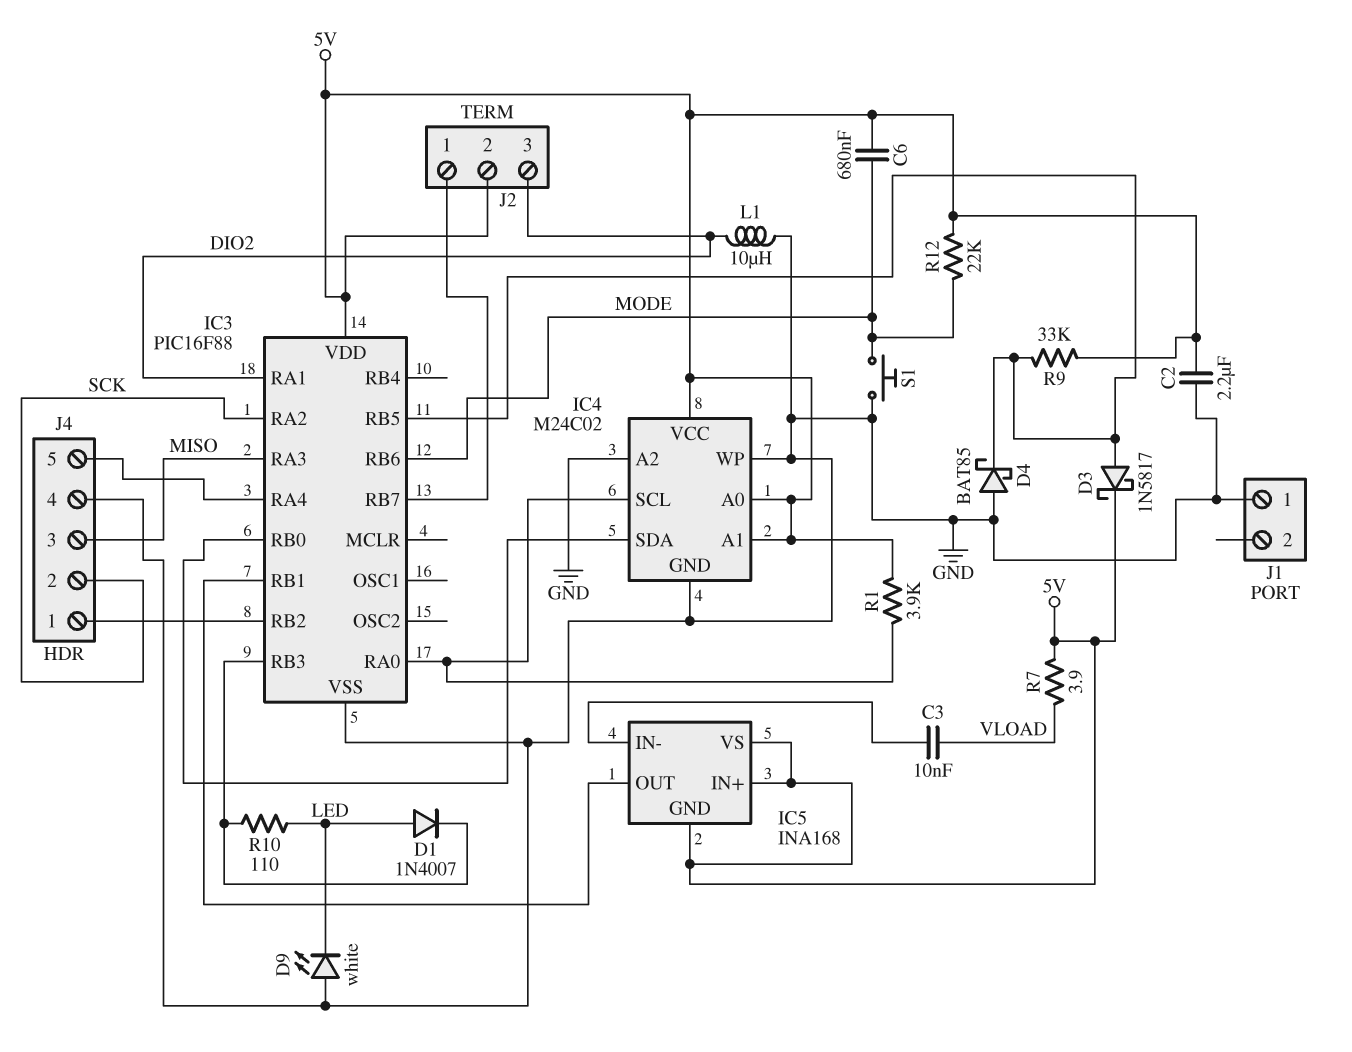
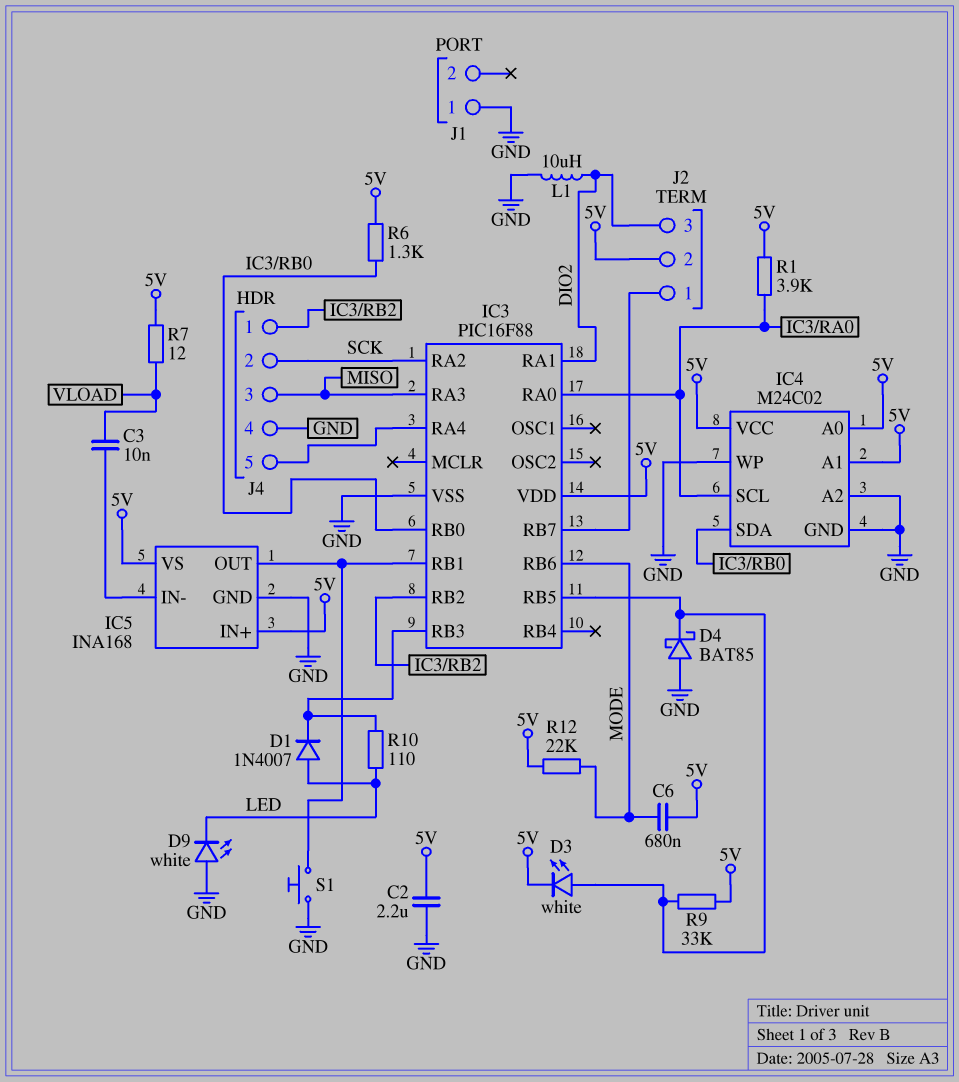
D3: schottky 1N5817 (A IC3/RB5, K 5V) -> LED white (A IC3/RB5, K 5V)
IC5 pin GND: 5V -> GND
R6: none -> 1.3k (5V, IC3/RB0)
R7: 3.9 (5V, VLOAD) -> 12 (5V, VLOAD)
S1: button (GND, MODE) -> button (GND, IC3/RB1)

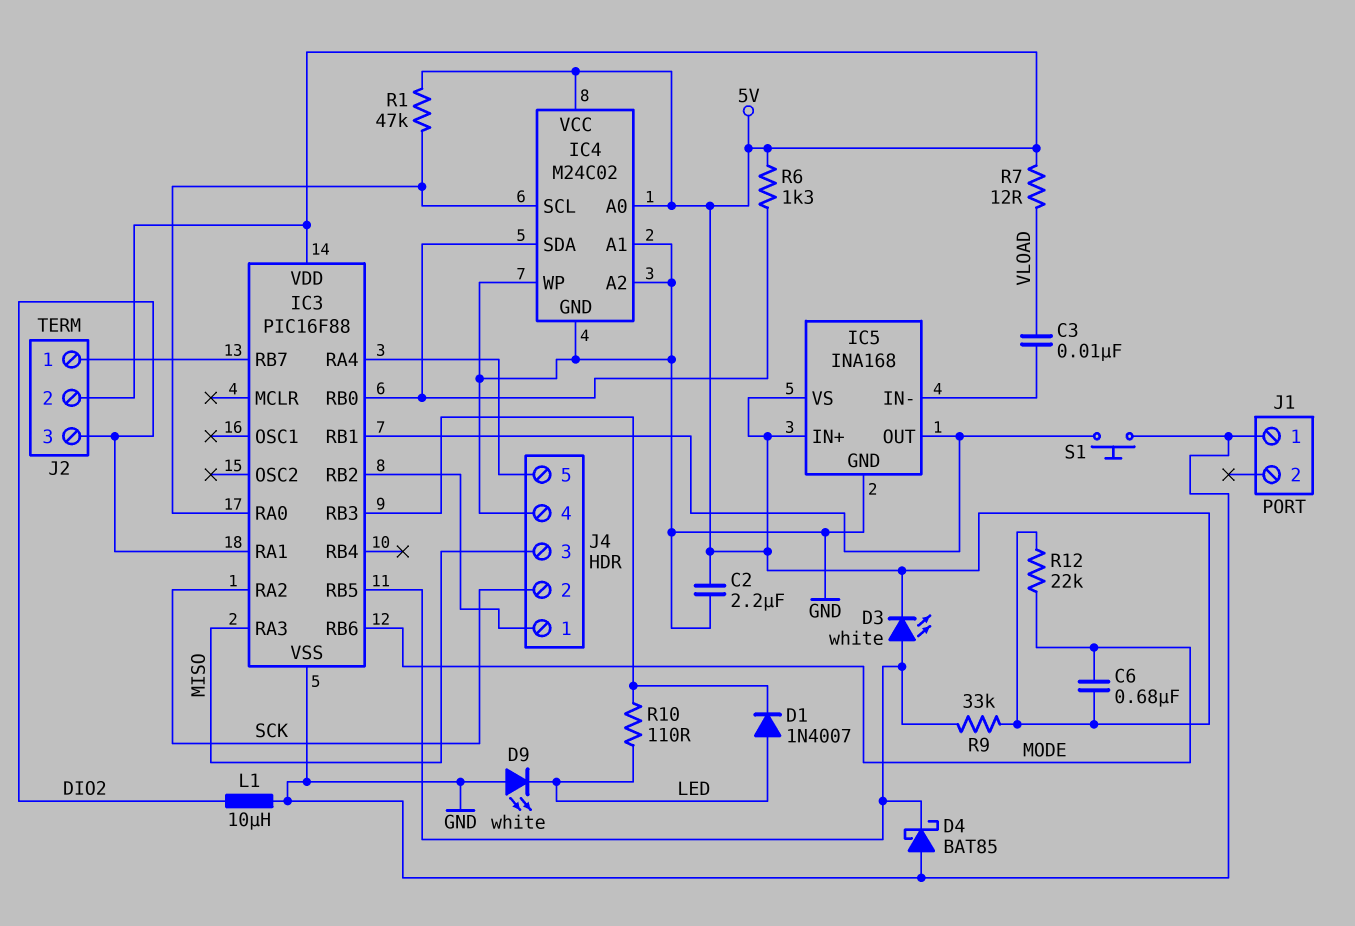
IC4 pin A1: 5V -> GND
R1: 3.9k (5V, IC3/RA0) -> 47k (5V, IC3/RA0)

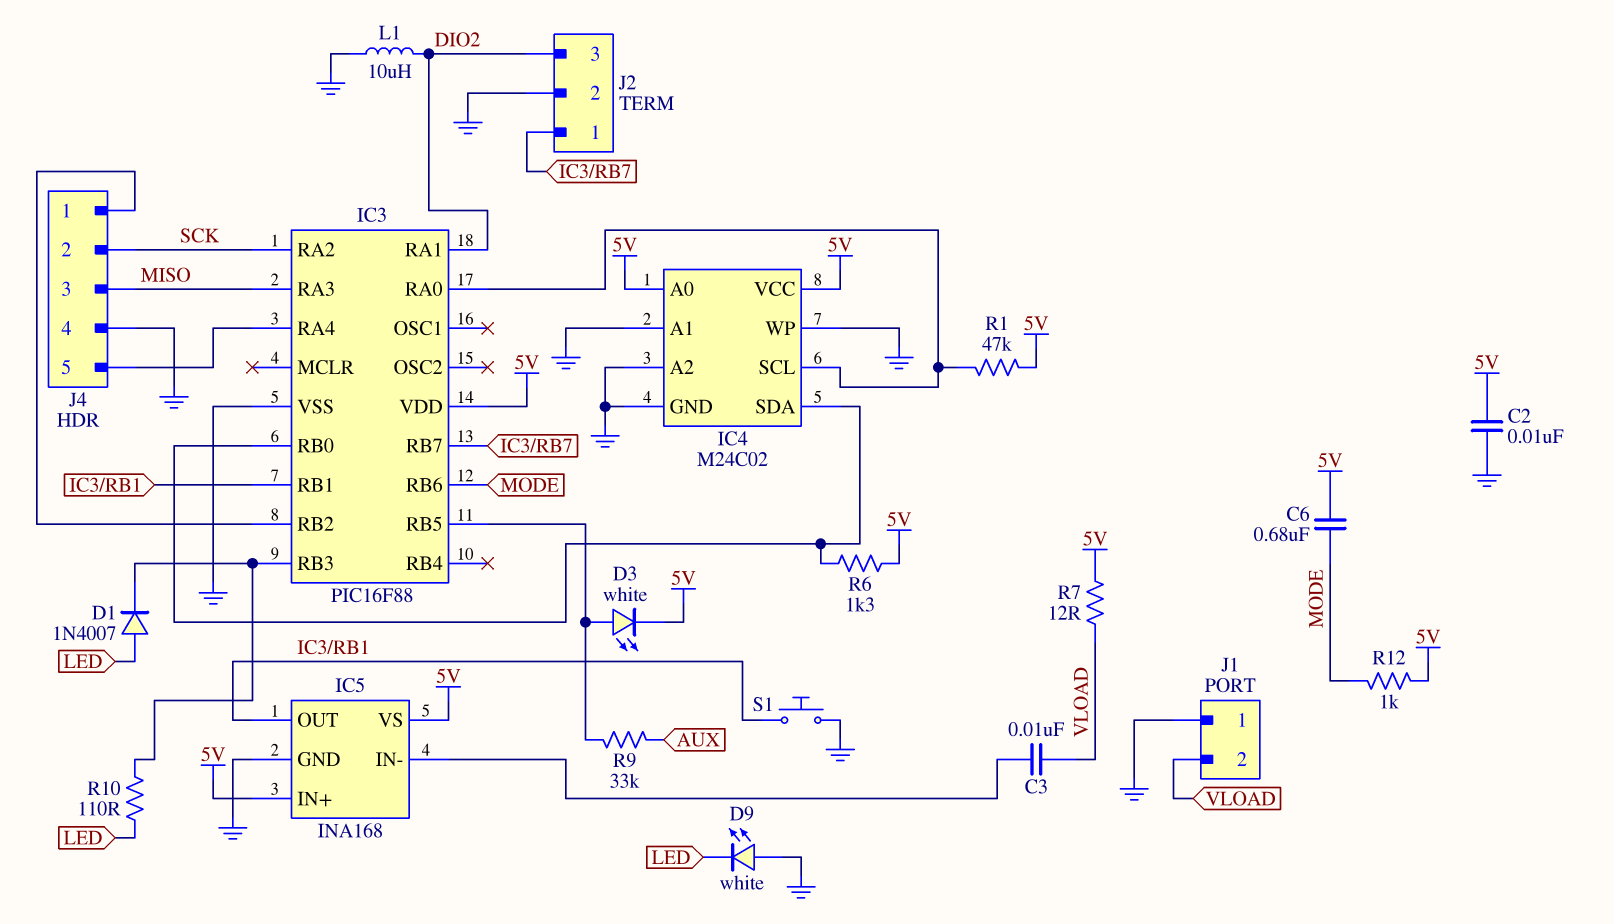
C2: 2.2uF (5V, GND) -> 10nF (5V, GND)
D4: schottky BAT85 (A GND, K IC3/RB5) -> none
J1 pin 2: none -> VLOAD
J2 pin 2: 5V -> GND
R9: 33k (5V, IC3/RB5) -> 33k (AUX, IC3/RB5)
R12: 22k (5V, MODE) -> 1k (5V, MODE)

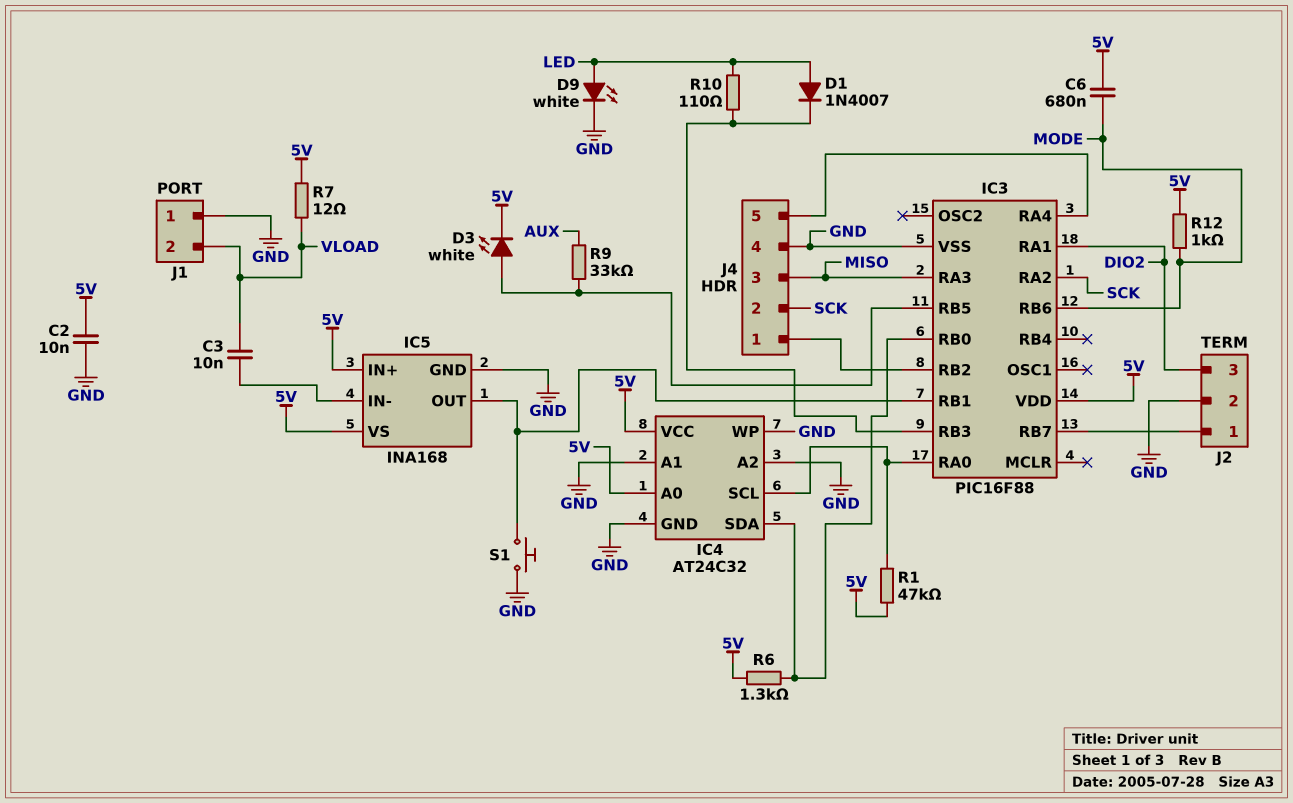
D9: LED white (A GND, K LED) -> LED white (A LED, K GND)
IC4: M24C02 -> AT24C32
L1: 10uH (DIO2, GND) -> none

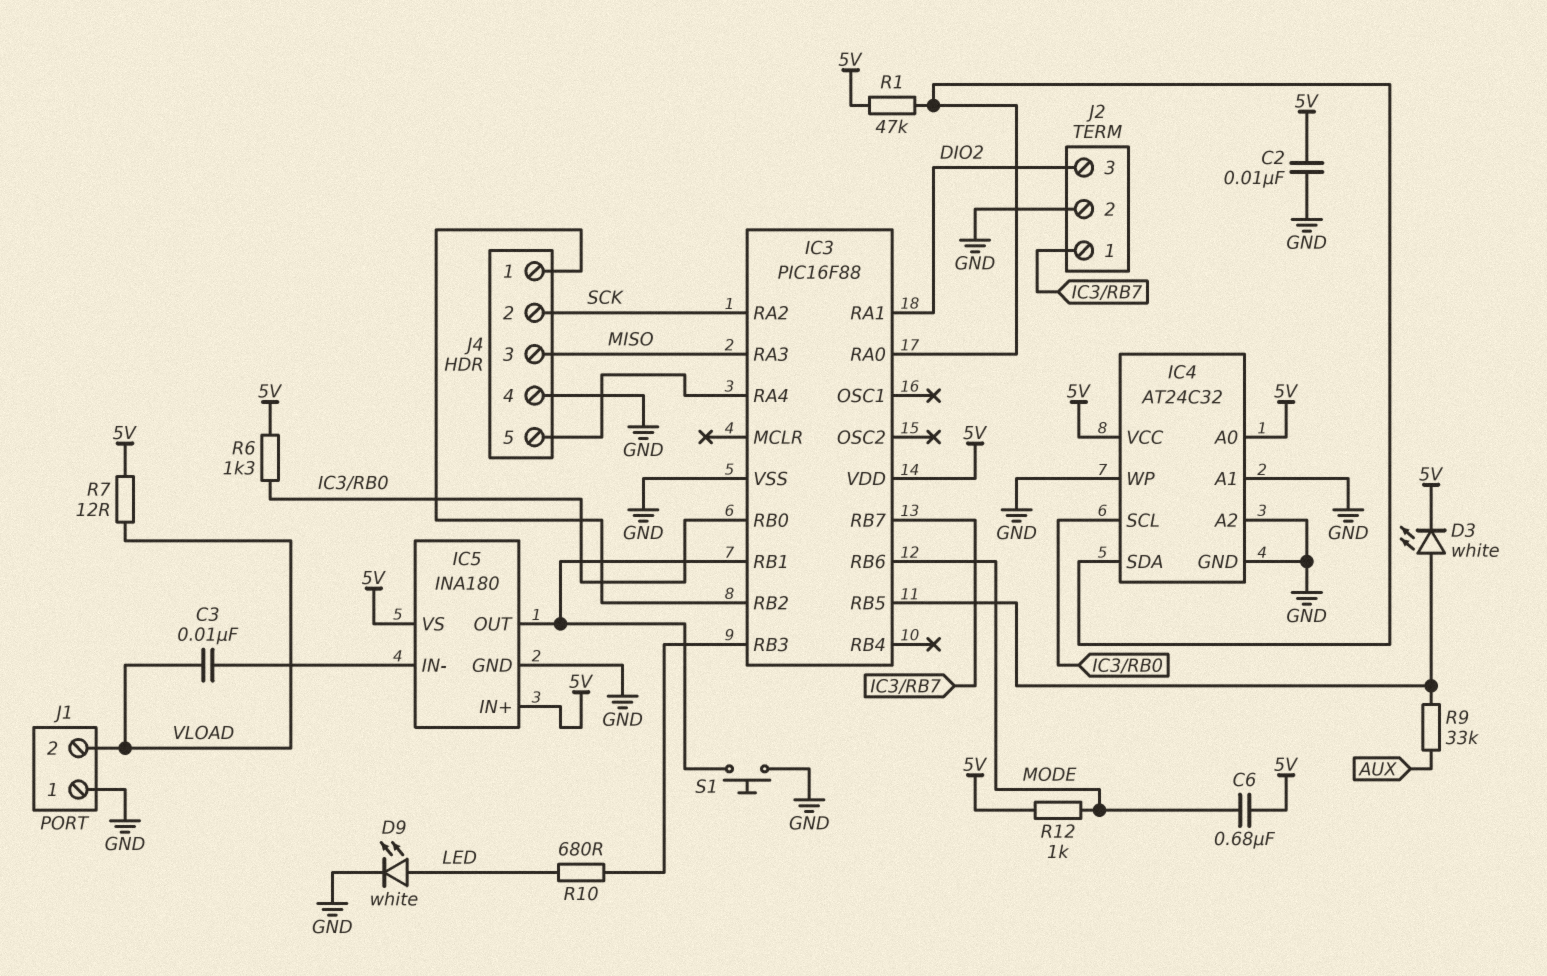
D1: diode 1N4007 (A LED, K IC3/RB3) -> none
IC4 pin SCL: IC3/RA0 -> IC3/RB0
IC4 pin SDA: IC3/RB0 -> IC3/RA0
IC5: INA168 -> INA180
R10: 110 (IC3/RB3, LED) -> 680 (IC3/RB3, LED)

